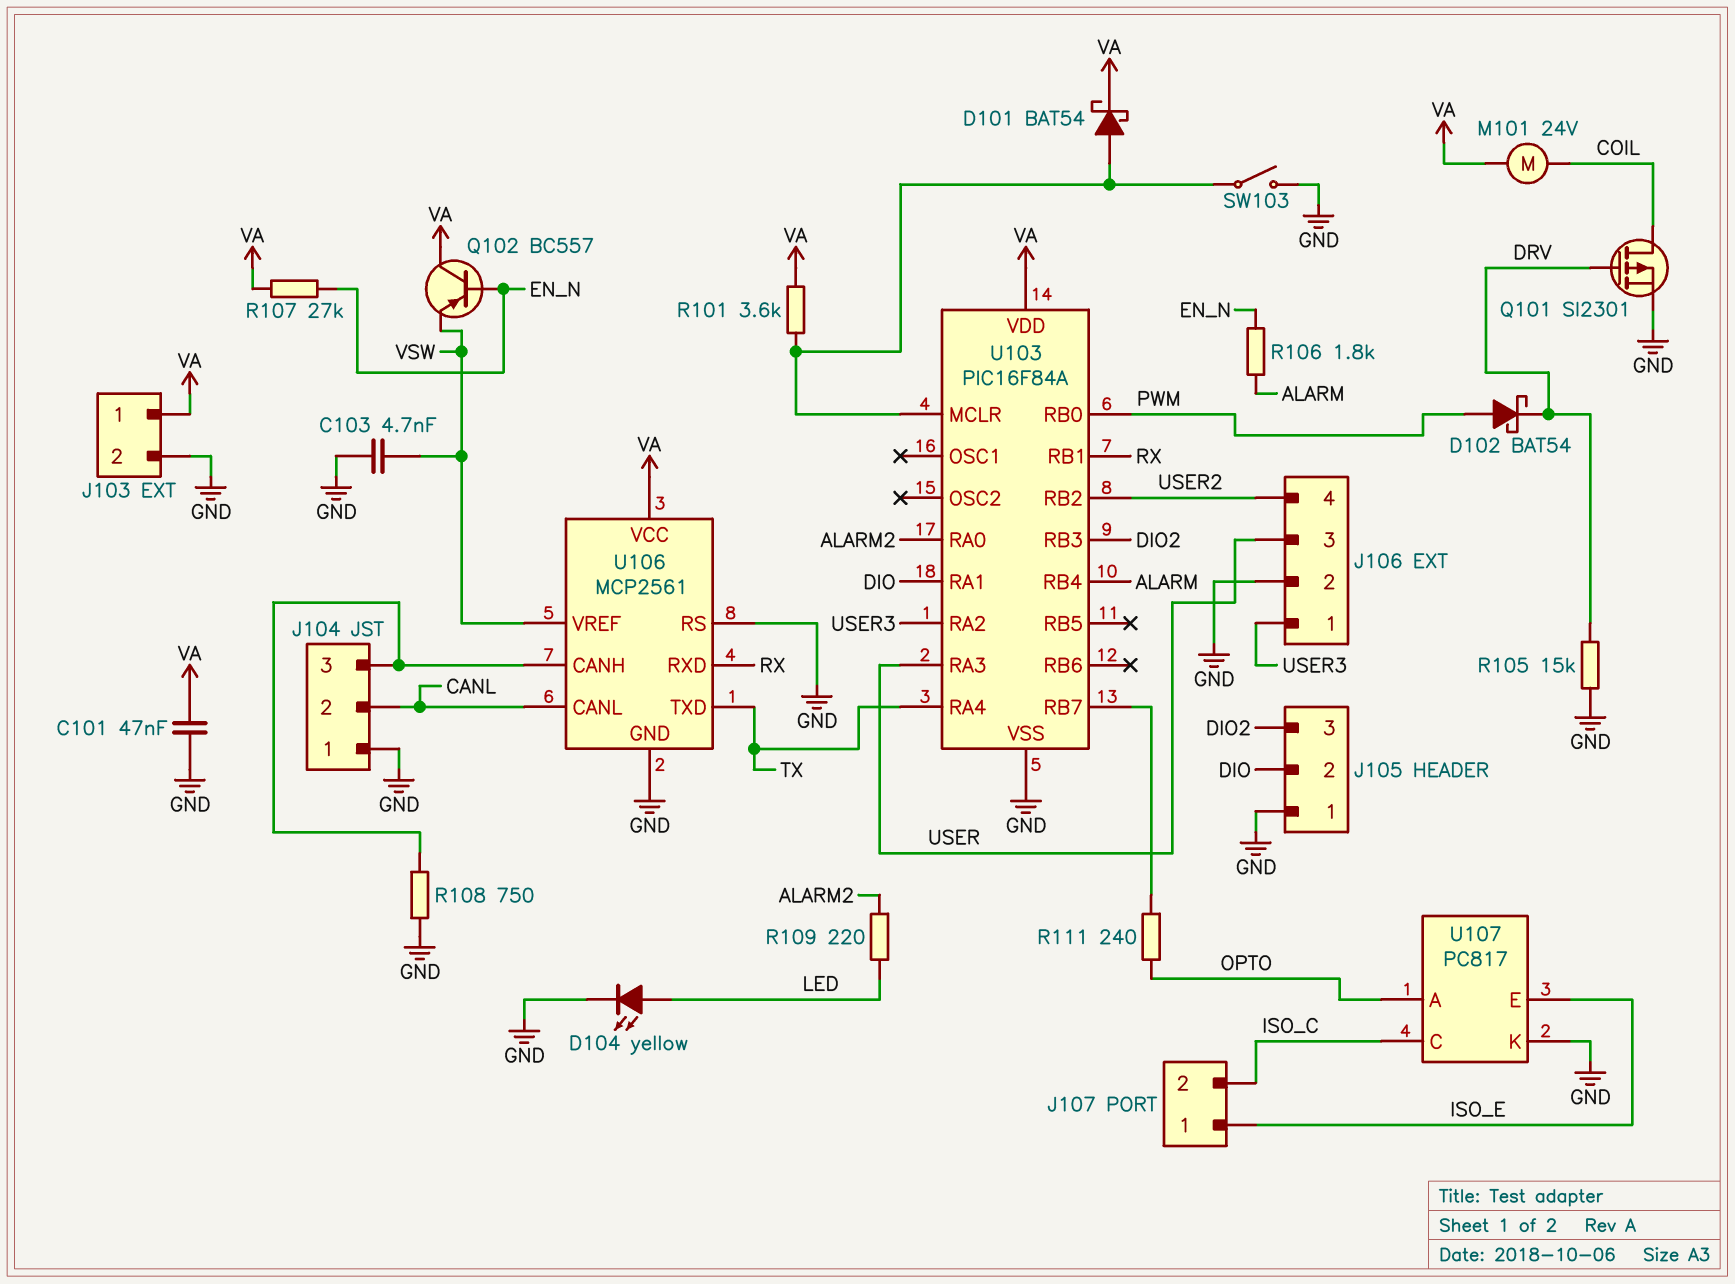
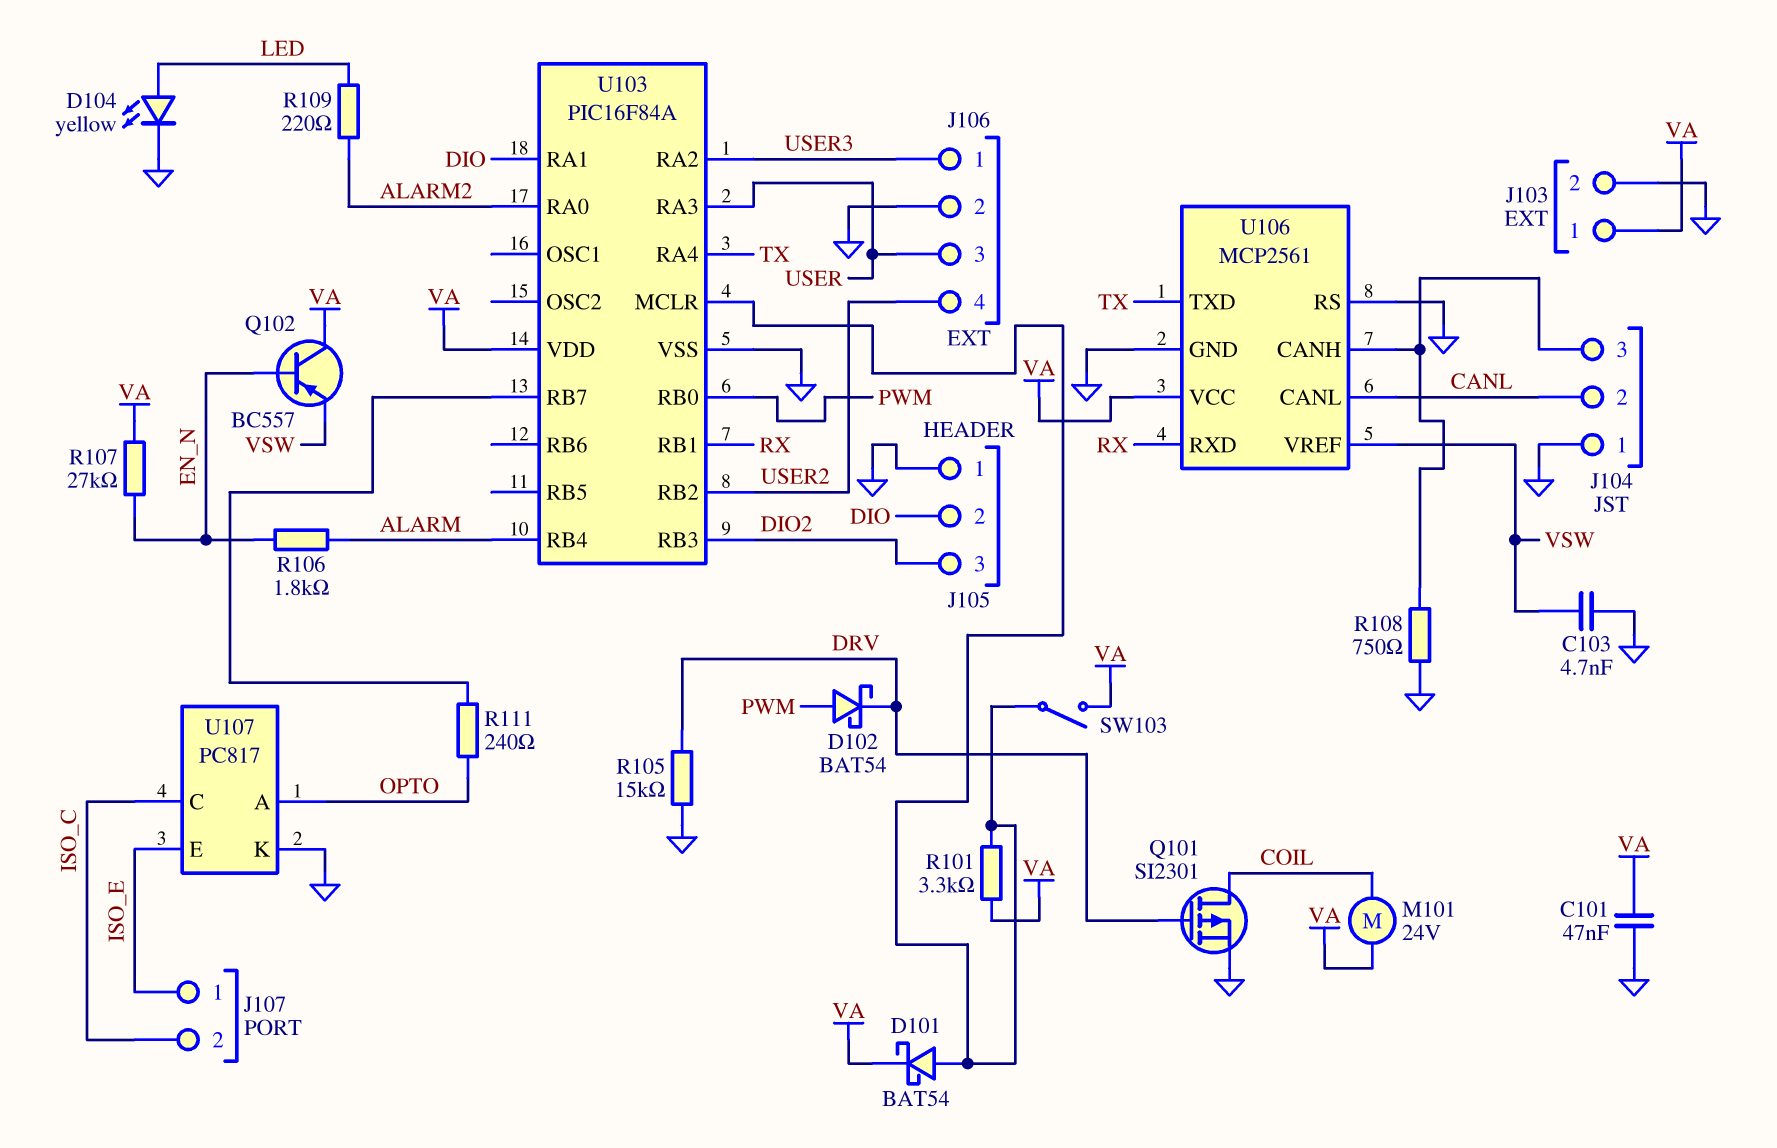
R101: 3.6k (U103/MCLR, VA) -> 3.3k (U103/MCLR, VA)
SW103: switch (GND, U103/MCLR) -> switch (U103/MCLR, VA)

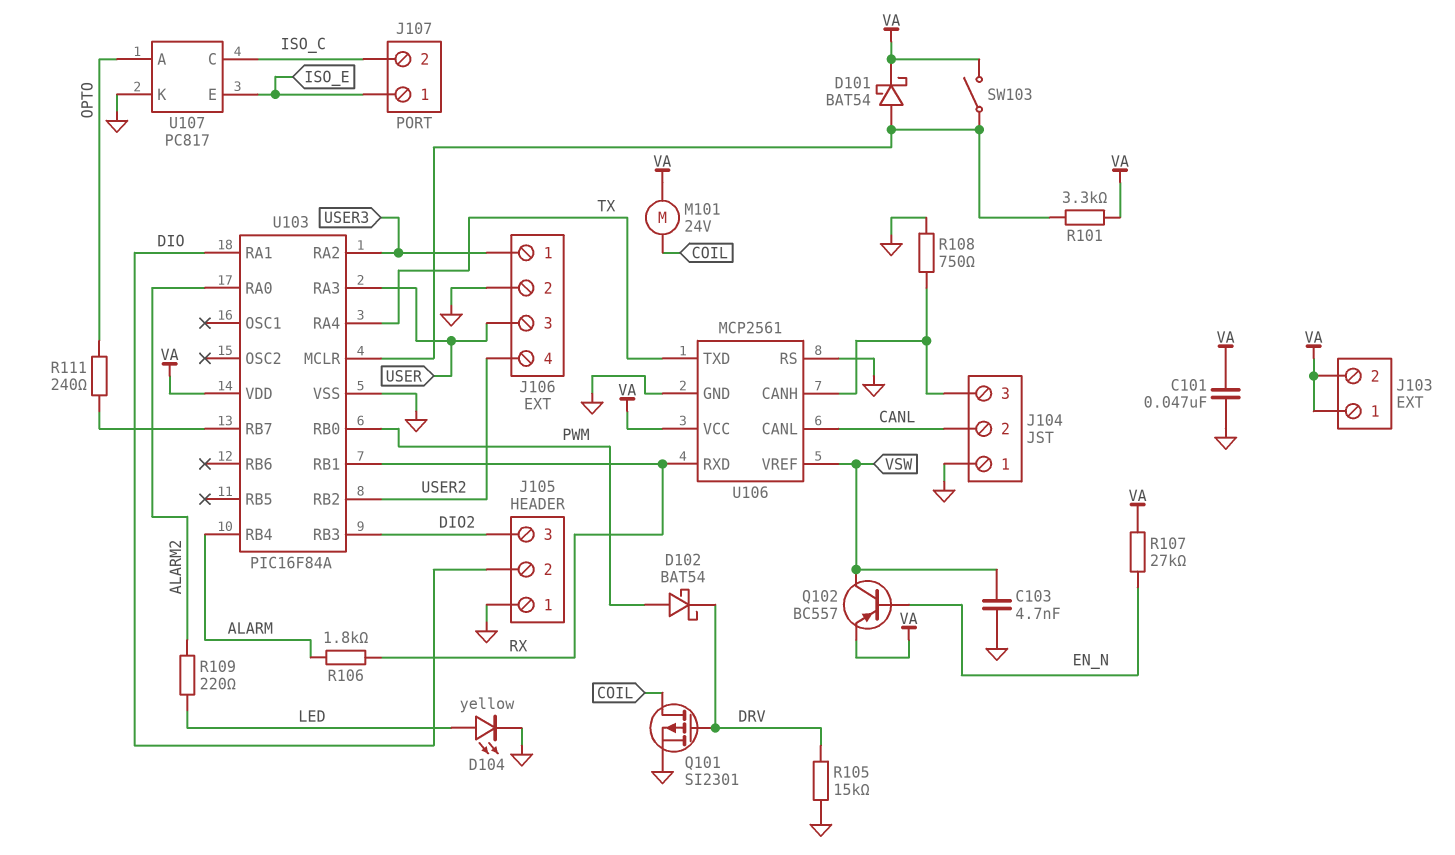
J103 pin 2: GND -> VA
Q102: PNP BC557 (B EN_N, C VA, E VSW) -> PNP BC557 (B EN_N, C VSW, E VA)
R106: 1.8k (ALARM, EN_N) -> 1.8k (ALARM, RX)

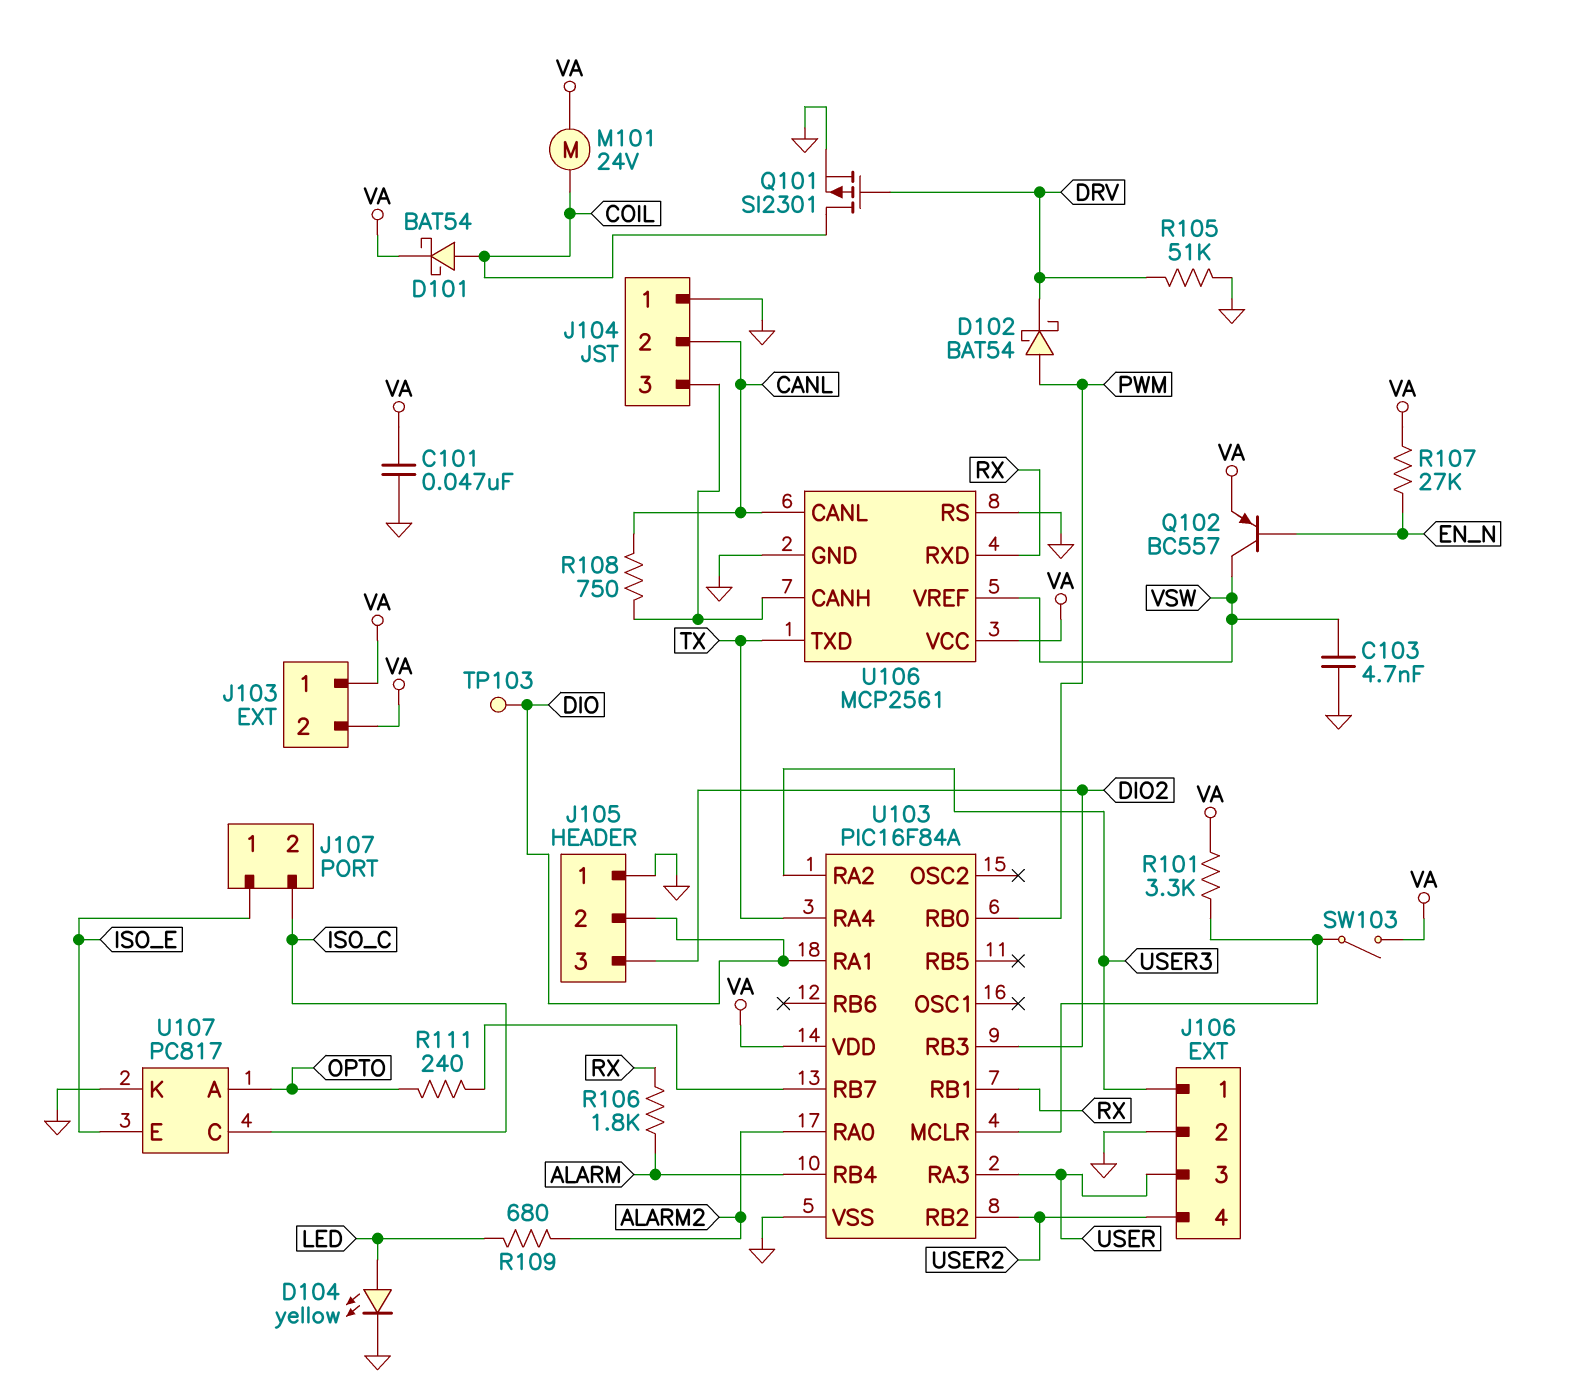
D101: schottky BAT54 (A U103/MCLR, K VA) -> schottky BAT54 (A COIL, K VA)
R105: 15k (DRV, GND) -> 51k (DRV, GND)
R108: 750 (GND, J104/3) -> 750 (CANL, J104/3)
R109: 220 (ALARM2, LED) -> 680 (ALARM2, LED)
TP103: none -> test point (DIO)

